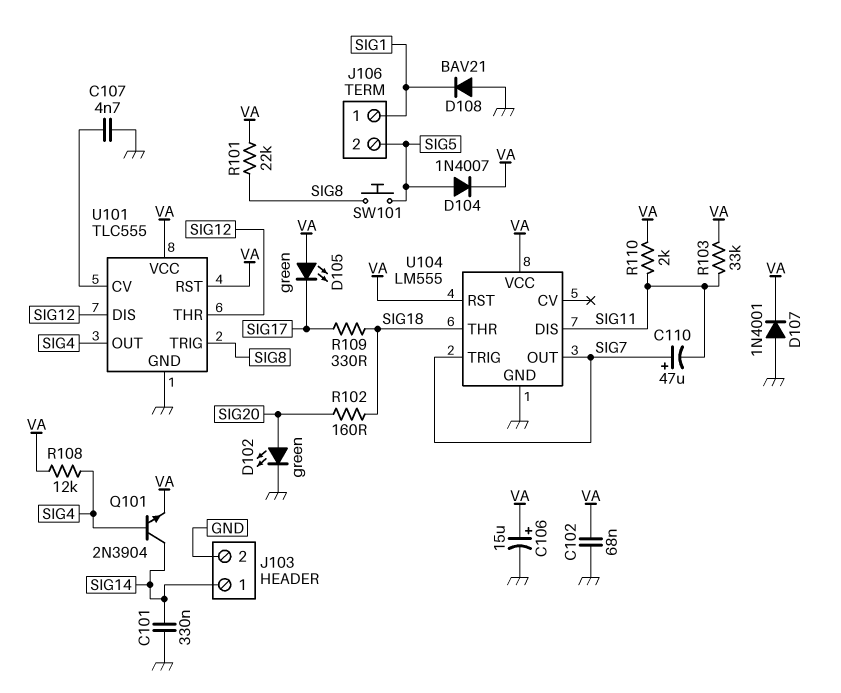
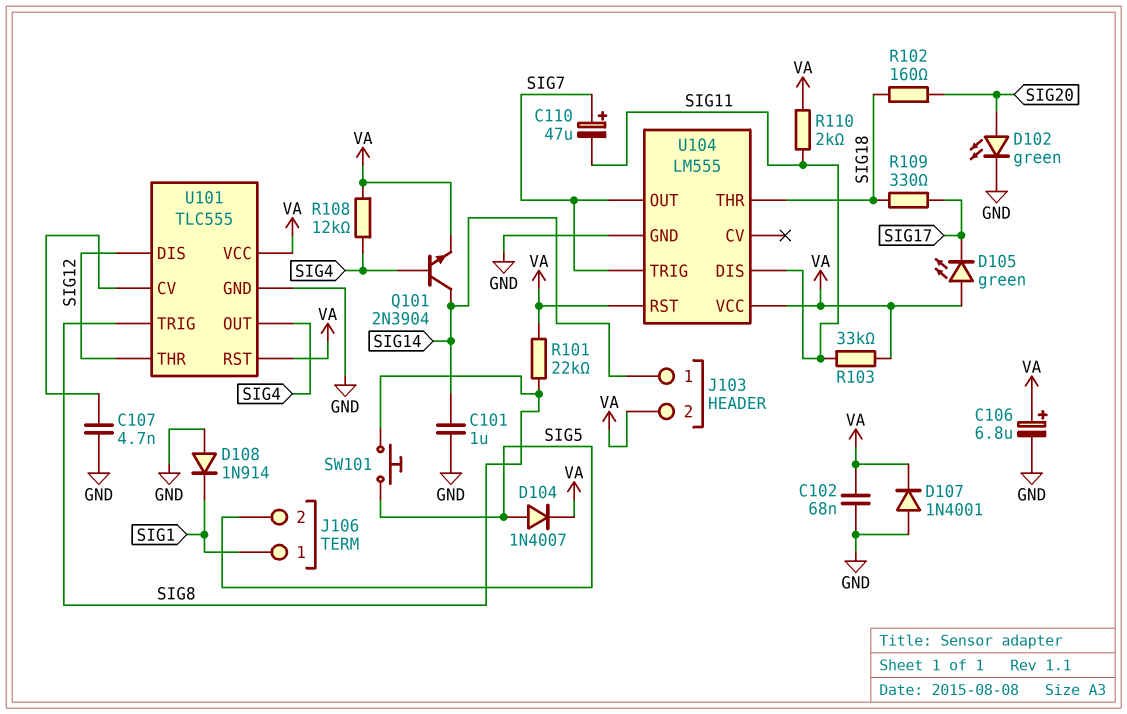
C101: 330nF (GND, SIG14) -> 1uF (GND, SIG14)
C106: 15uF (plus VA, minus GND) -> 6.8uF (plus VA, minus GND)
D108: diode BAV21 (A GND, K SIG1) -> diode 1N914 (A GND, K SIG1)
J103 pin 2: GND -> VA

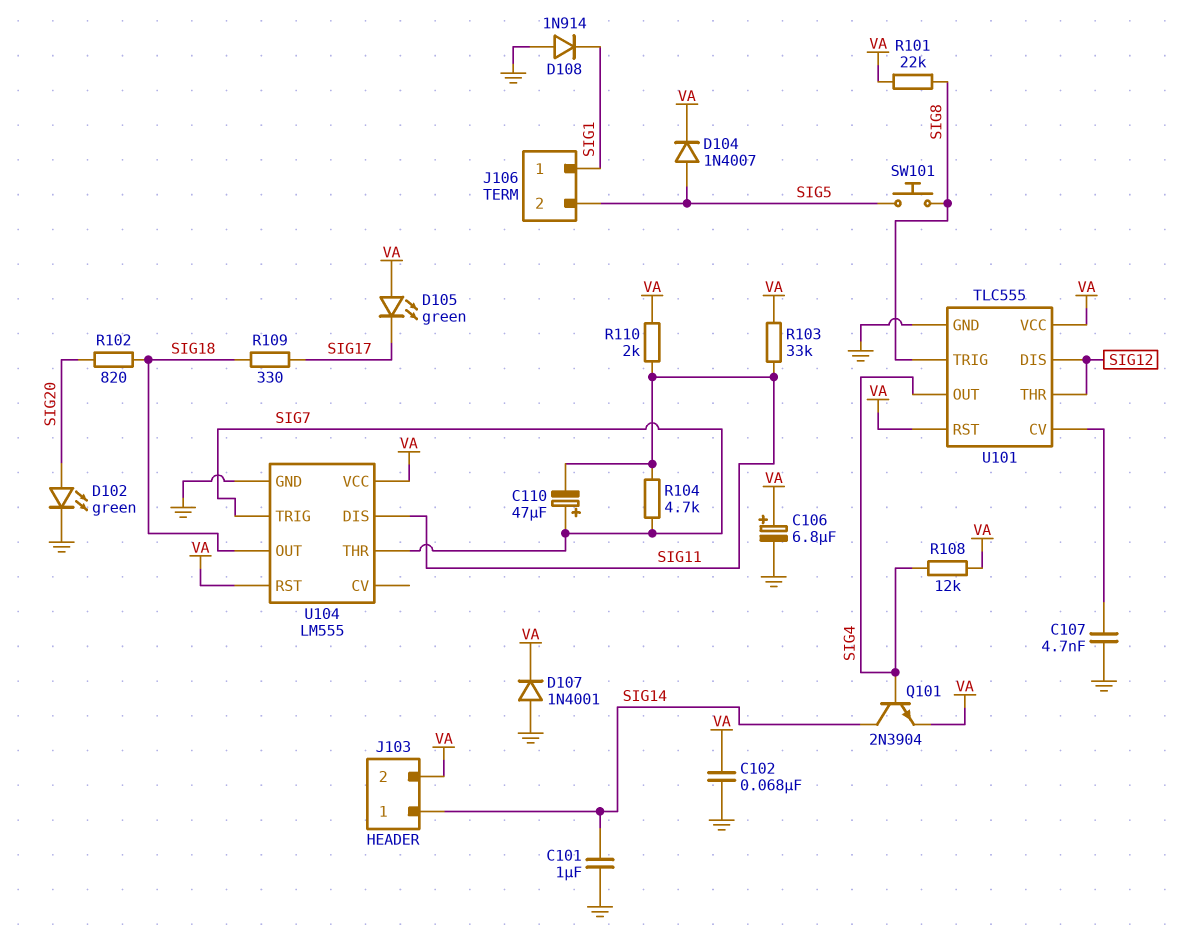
R102: 160 (SIG18, SIG20) -> 820 (SIG18, SIG20)
R104: none -> 4.7k (SIG7, SIG11)
U104 pin OUT: SIG7 -> SIG18
U104 pin THR: SIG18 -> SIG7

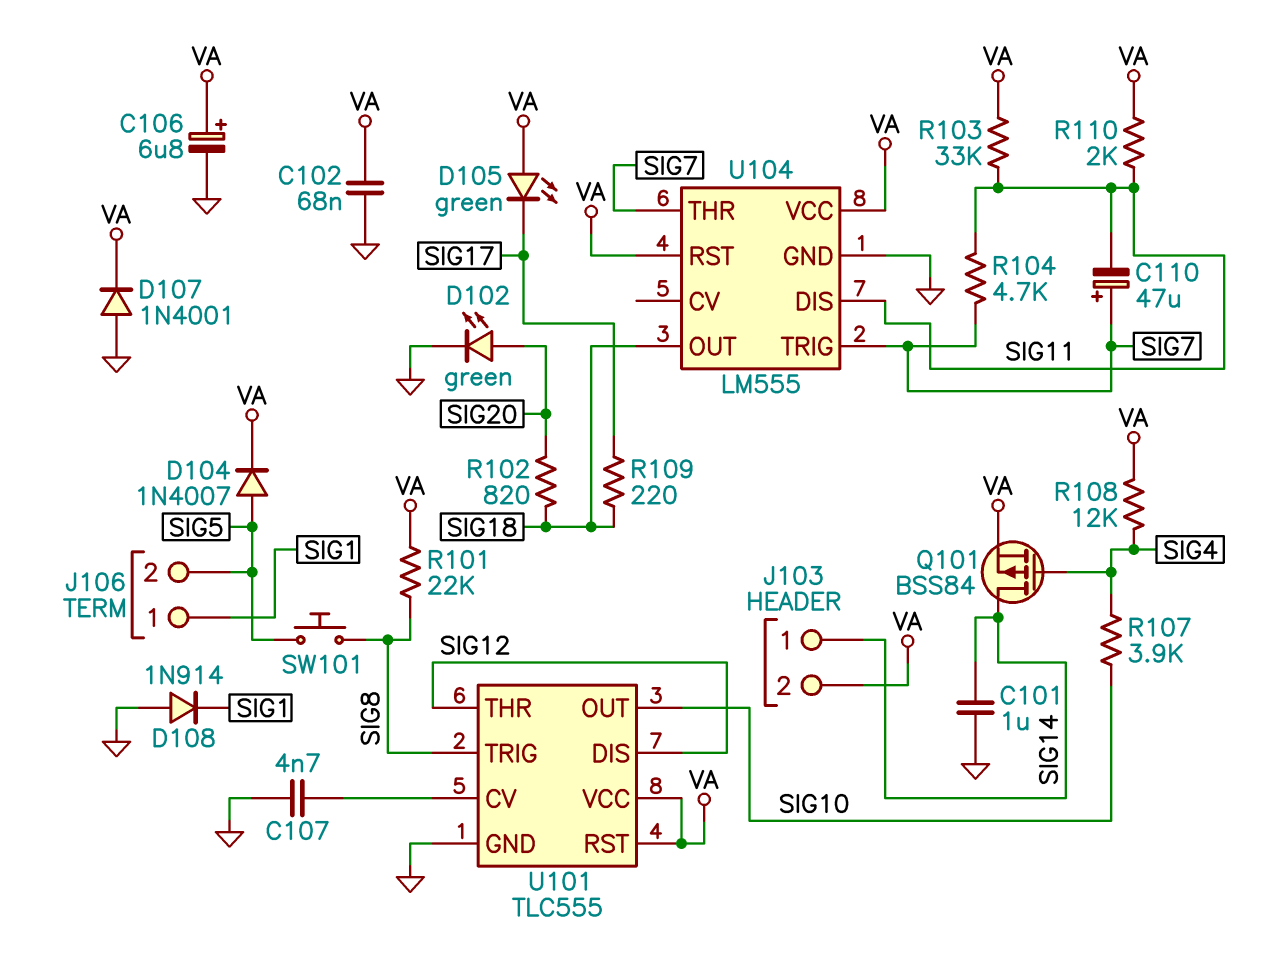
Q101: NPN 2N3904 (B SIG4, C SIG14, E VA) -> PMOS BSS84 (G SIG4, D SIG14, S VA)
R107: none -> 3.9k (SIG4, SIG10)
R109: 330 (SIG17, SIG18) -> 220 (SIG17, SIG18)
U101 pin OUT: SIG4 -> SIG10

